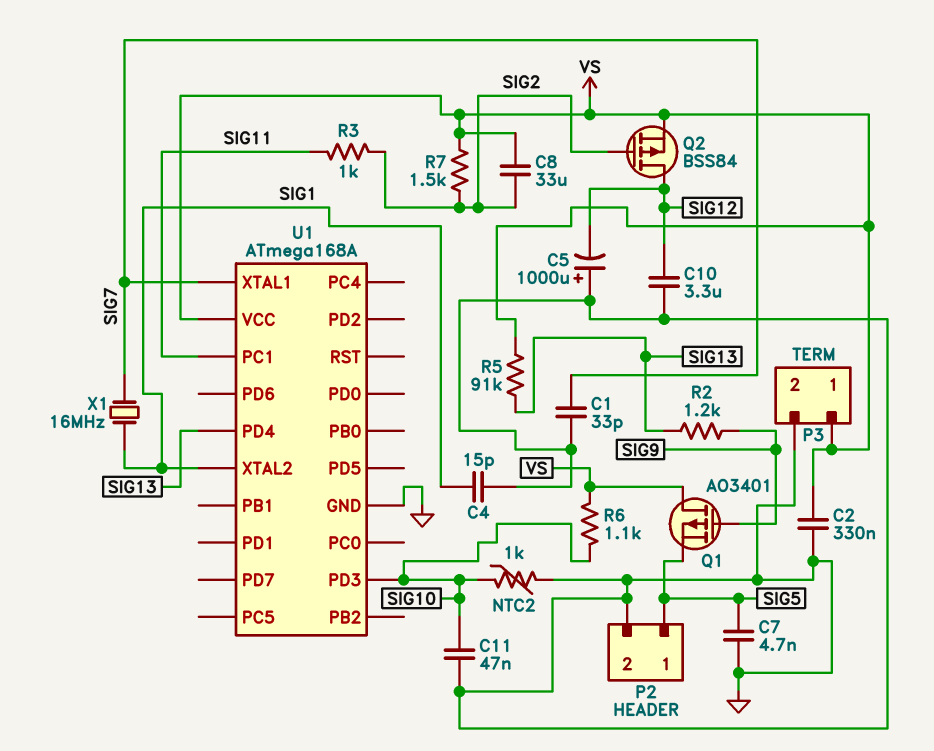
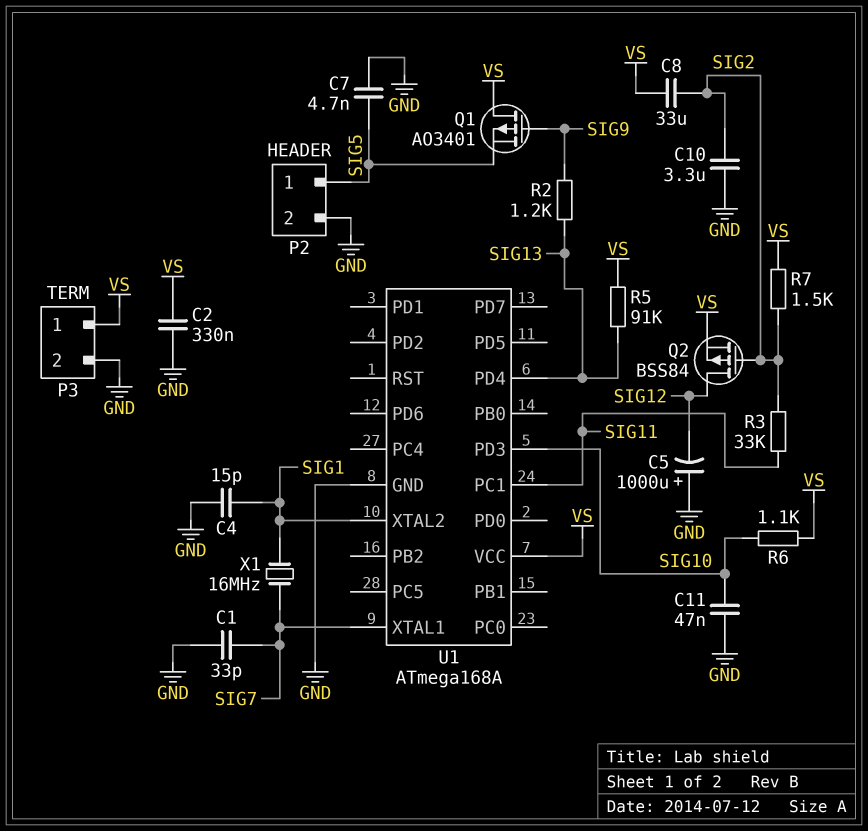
C10: 3.3uF (GND, SIG12) -> 3.3uF (GND, SIG2)
NTC2: 1k (GND, SIG10) -> none
R3: 1k (SIG2, SIG11) -> 33k (SIG2, SIG11)

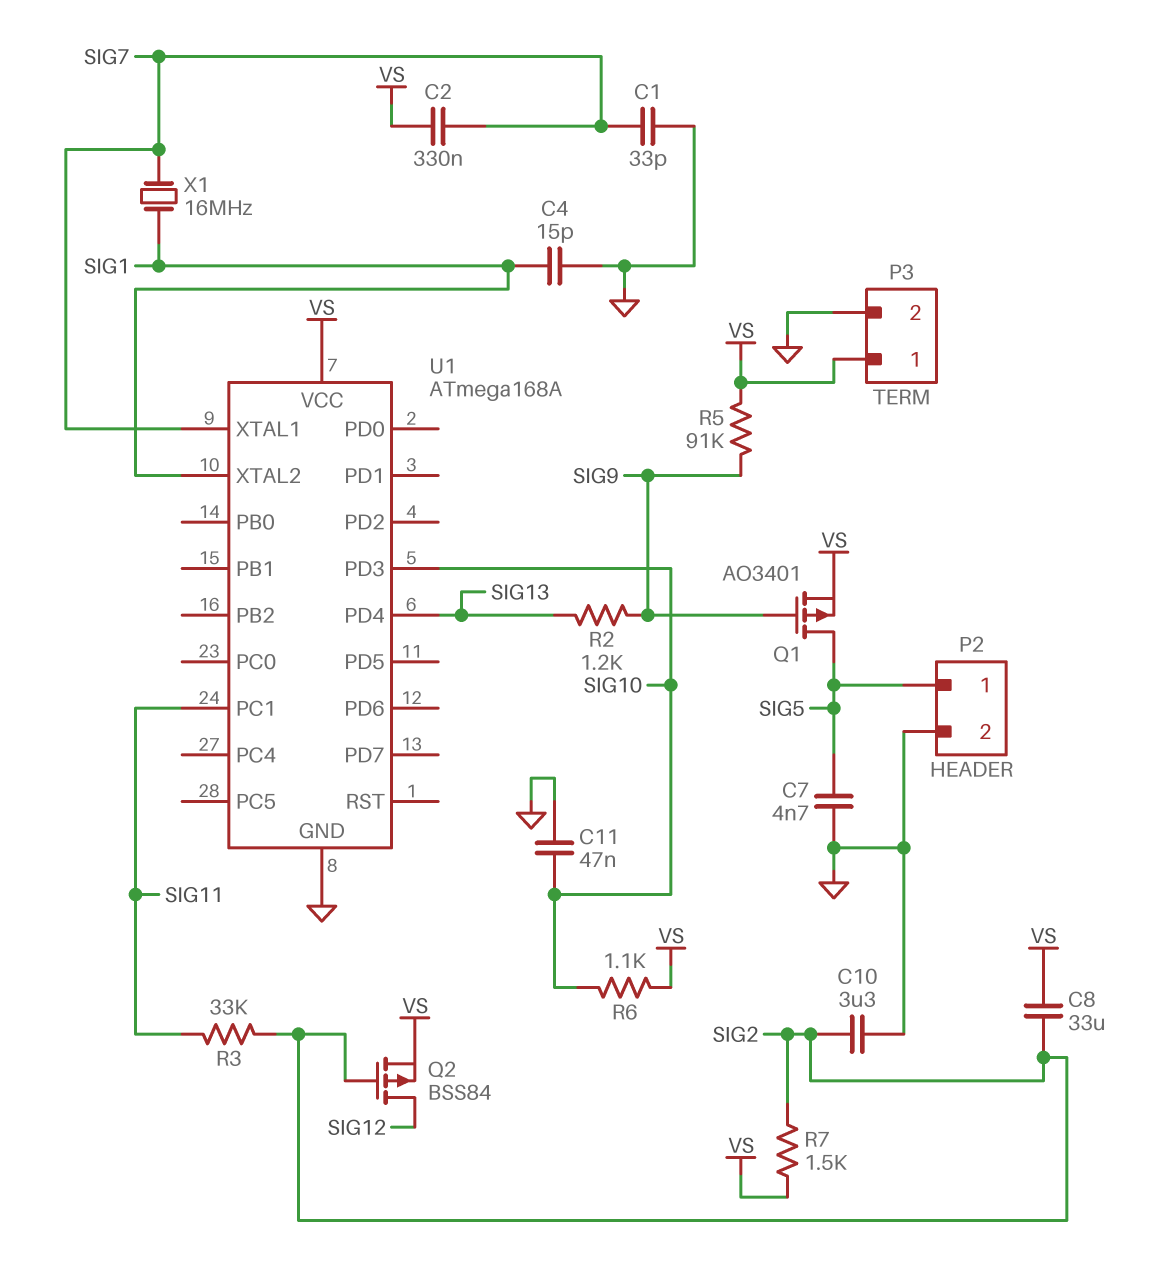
C2: 330nF (GND, VS) -> 330nF (SIG7, VS)
C5: 1000uF (plus GND, minus SIG12) -> none
Q1: PMOS AO3401 (G SIG9, D VS, S SIG5) -> PMOS AO3401 (G SIG9, D SIG5, S VS)
R5: 91k (SIG13, VS) -> 91k (SIG9, VS)

